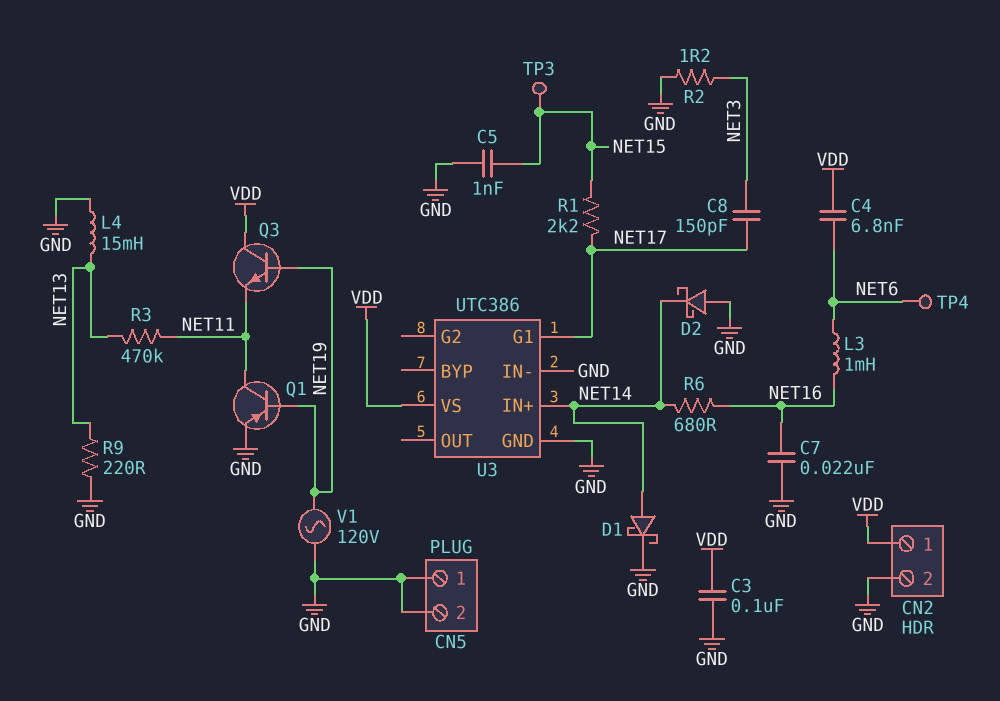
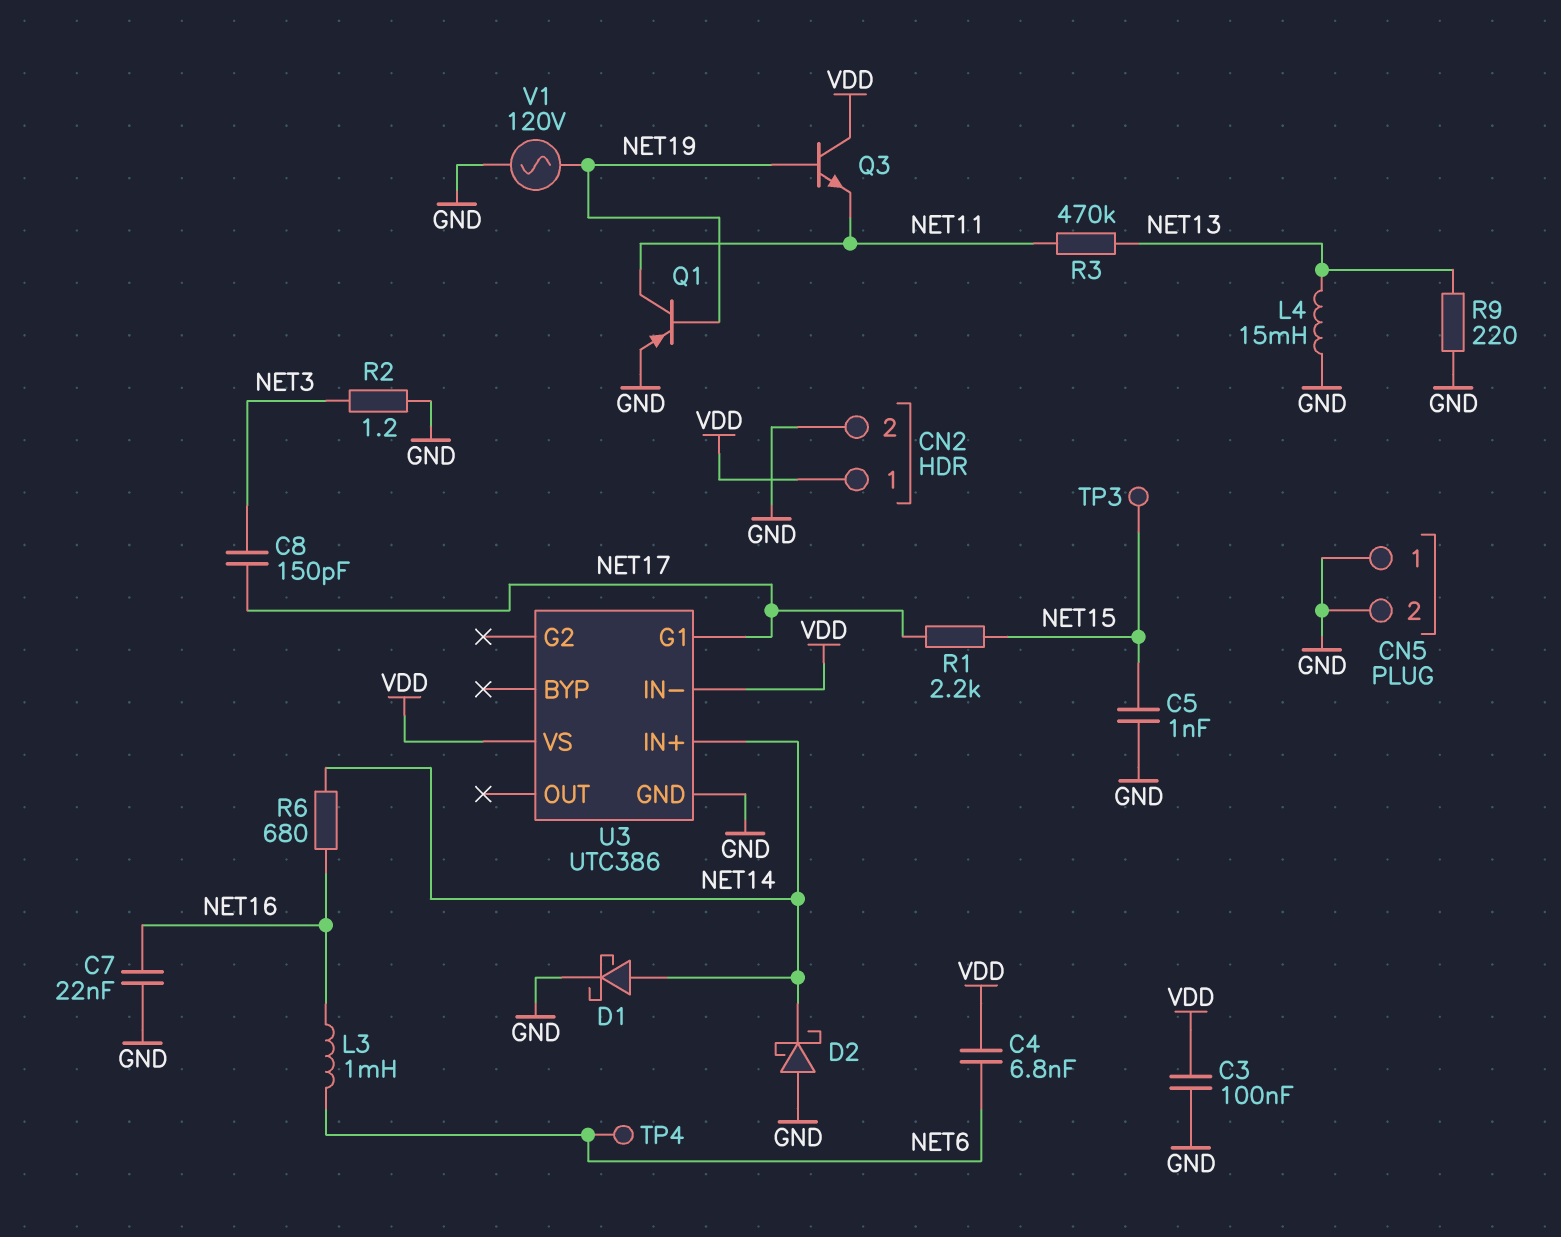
U3 pin IN-: GND -> VDD

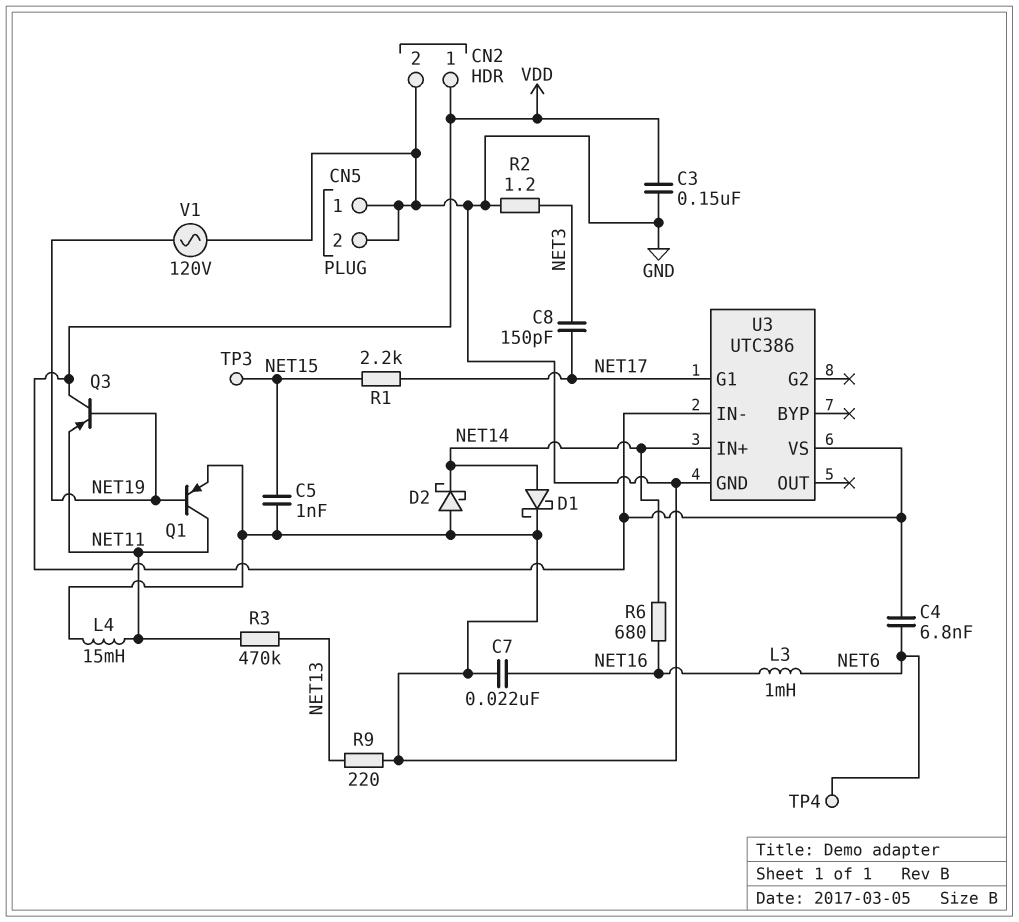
C3: 100nF (GND, VDD) -> 150nF (GND, VDD)
L4: 15mH (GND, NET13) -> 15mH (GND, NET11)
Q3: NPN (B NET19, C VDD, E NET11) -> PNP (B NET19, C VDD, E NET11)

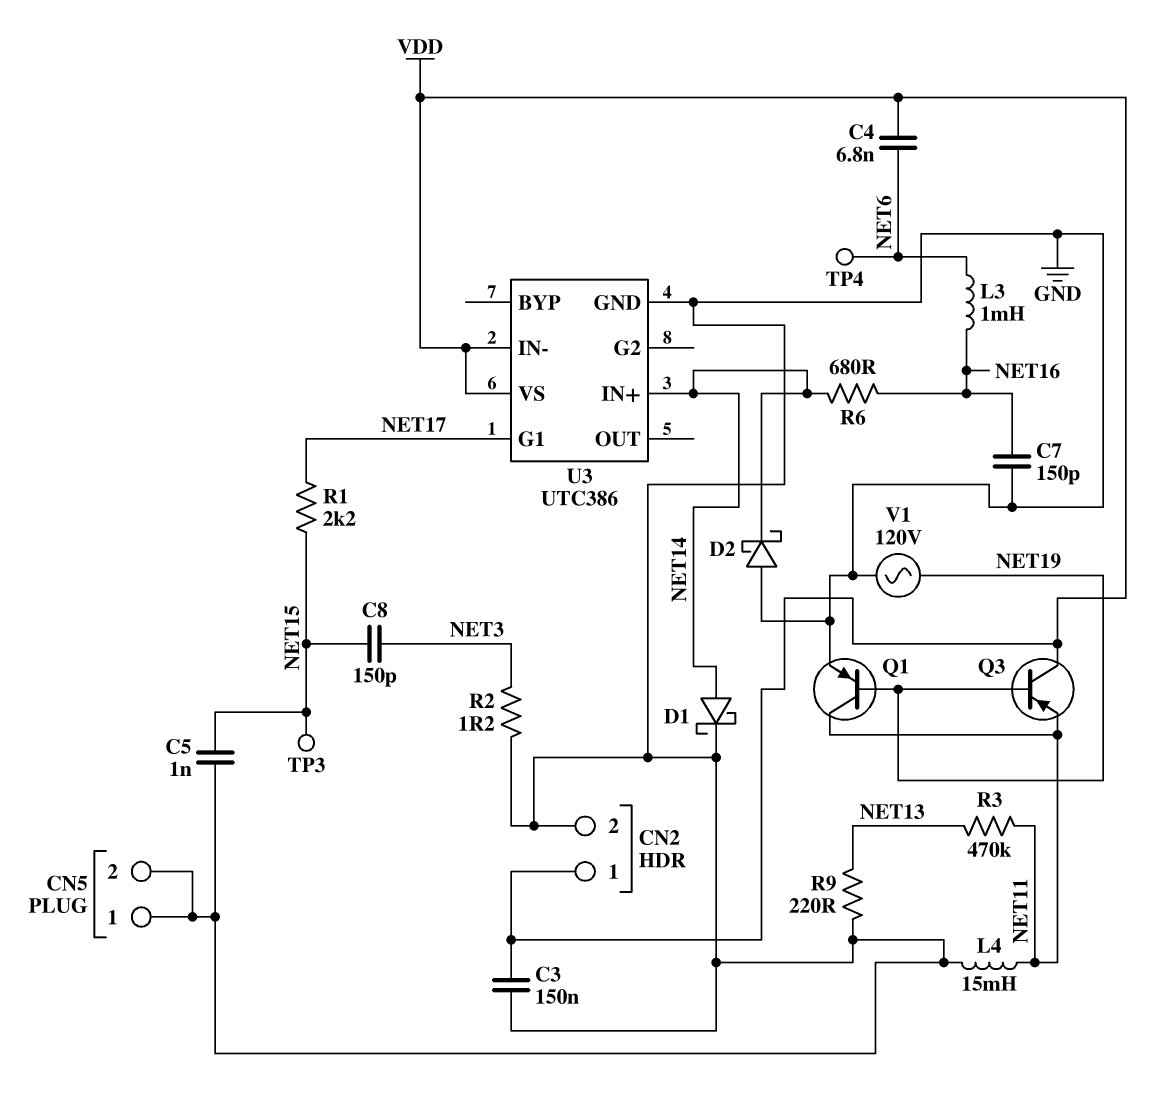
C7: 22nF (GND, NET16) -> 150pF (GND, NET16)
C8: 150pF (NET3, NET17) -> 150pF (NET3, NET15)

